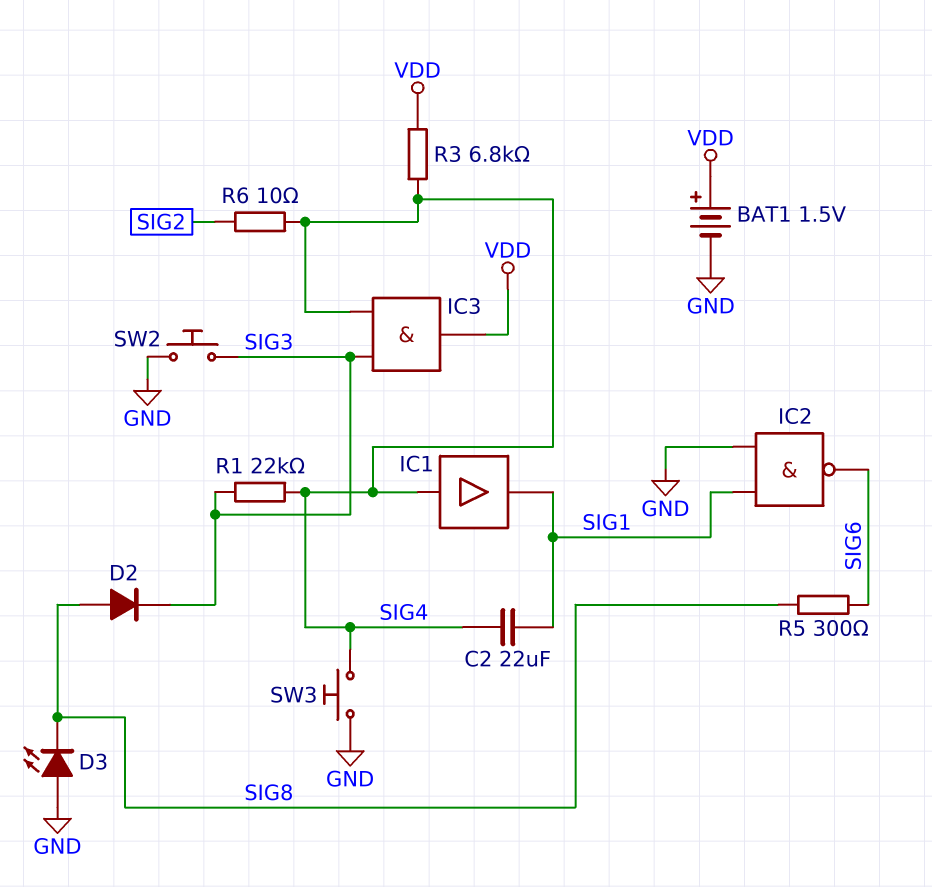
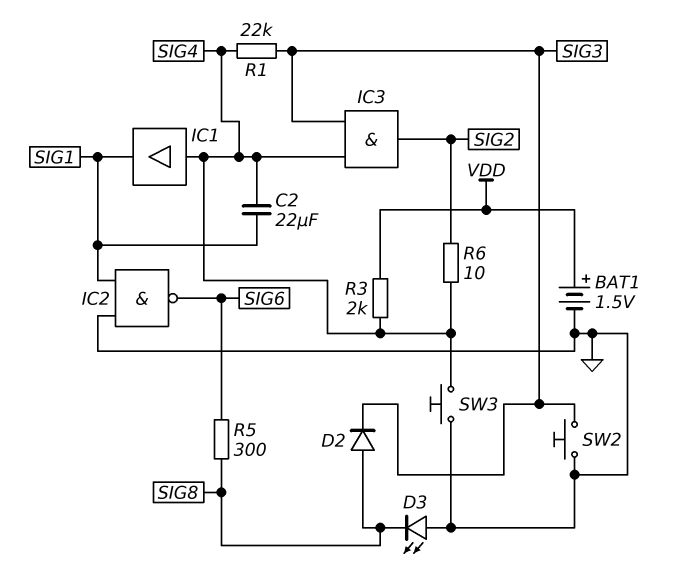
IC3: AND (in SIG3, in SIG4, out VDD) -> AND (in SIG3, in SIG4, out SIG2)
R3: 6.8k (SIG4, VDD) -> 2k (SIG4, VDD)

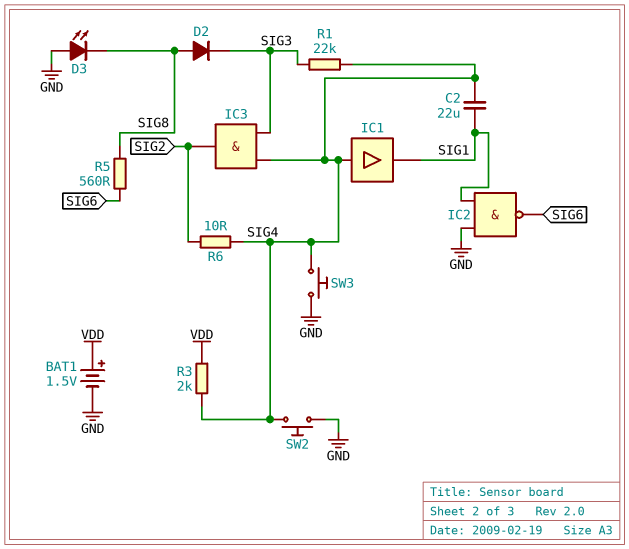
R5: 300 (SIG6, SIG8) -> 560 (SIG6, SIG8)
SW2: button (GND, SIG3) -> button (GND, SIG4)

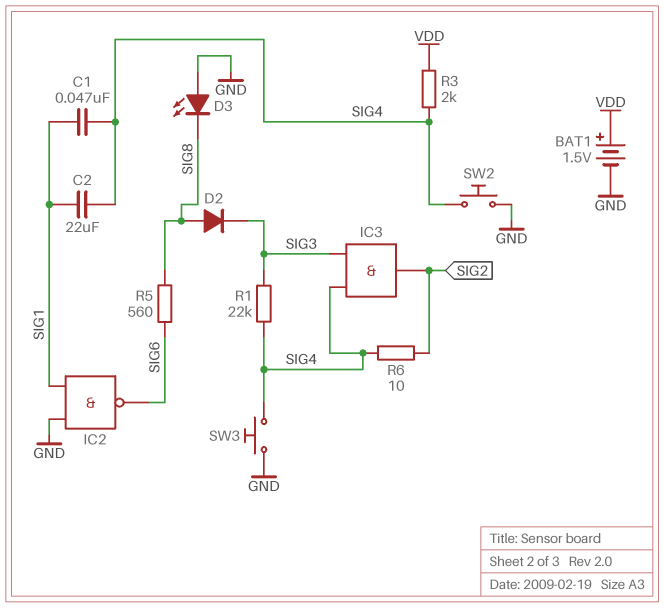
C1: none -> 47nF (SIG1, SIG4)
IC1: buffer (in SIG4, out SIG1) -> none

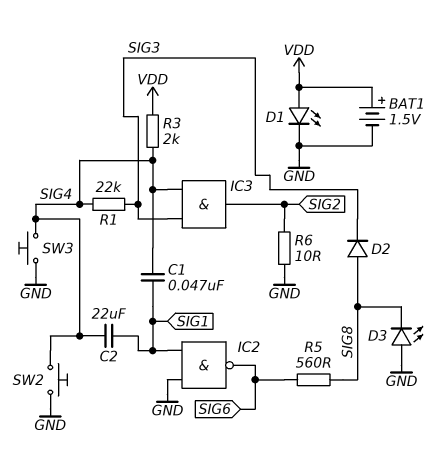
D1: none -> LED (A VDD, K GND)
R6: 10 (SIG2, SIG4) -> 10 (GND, SIG2)

